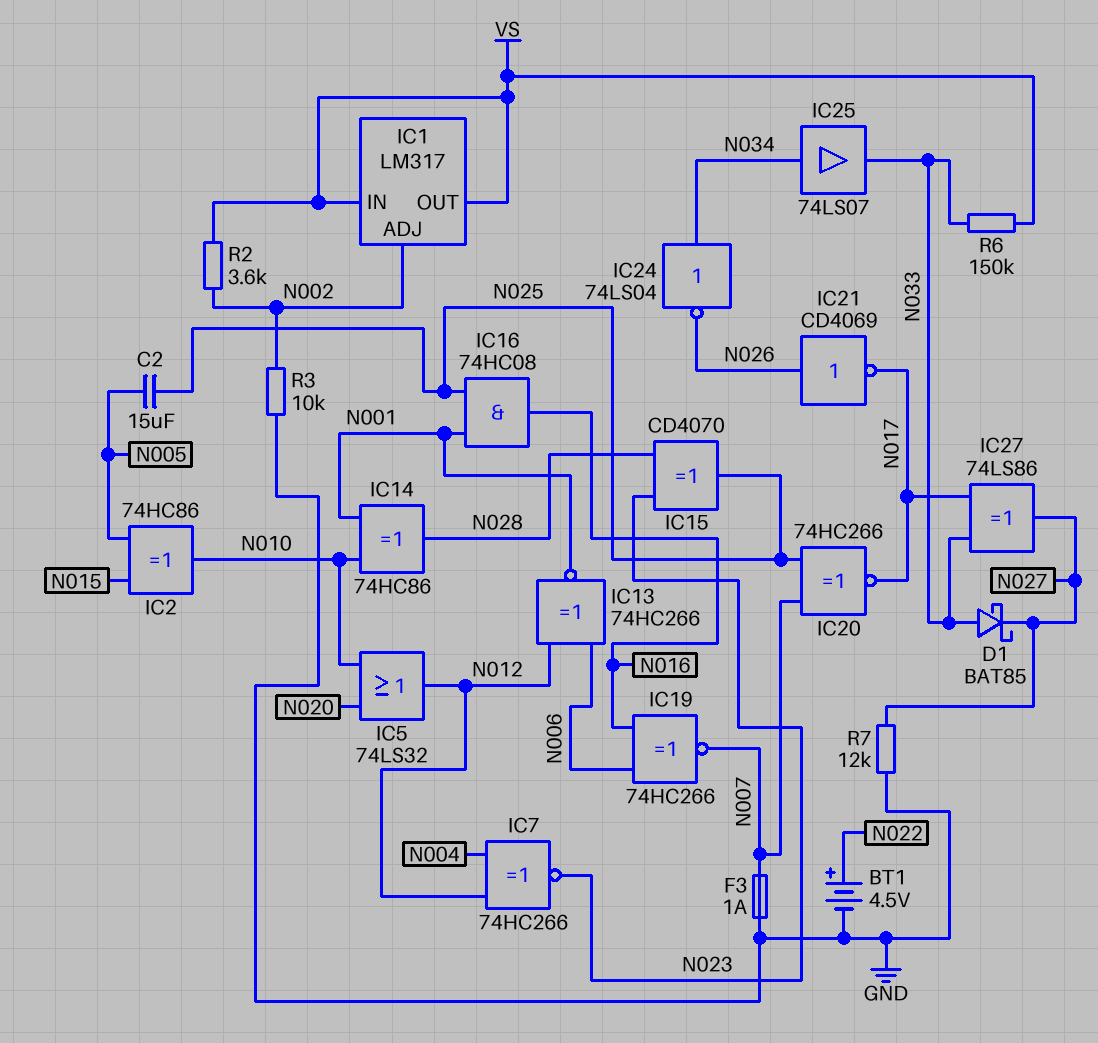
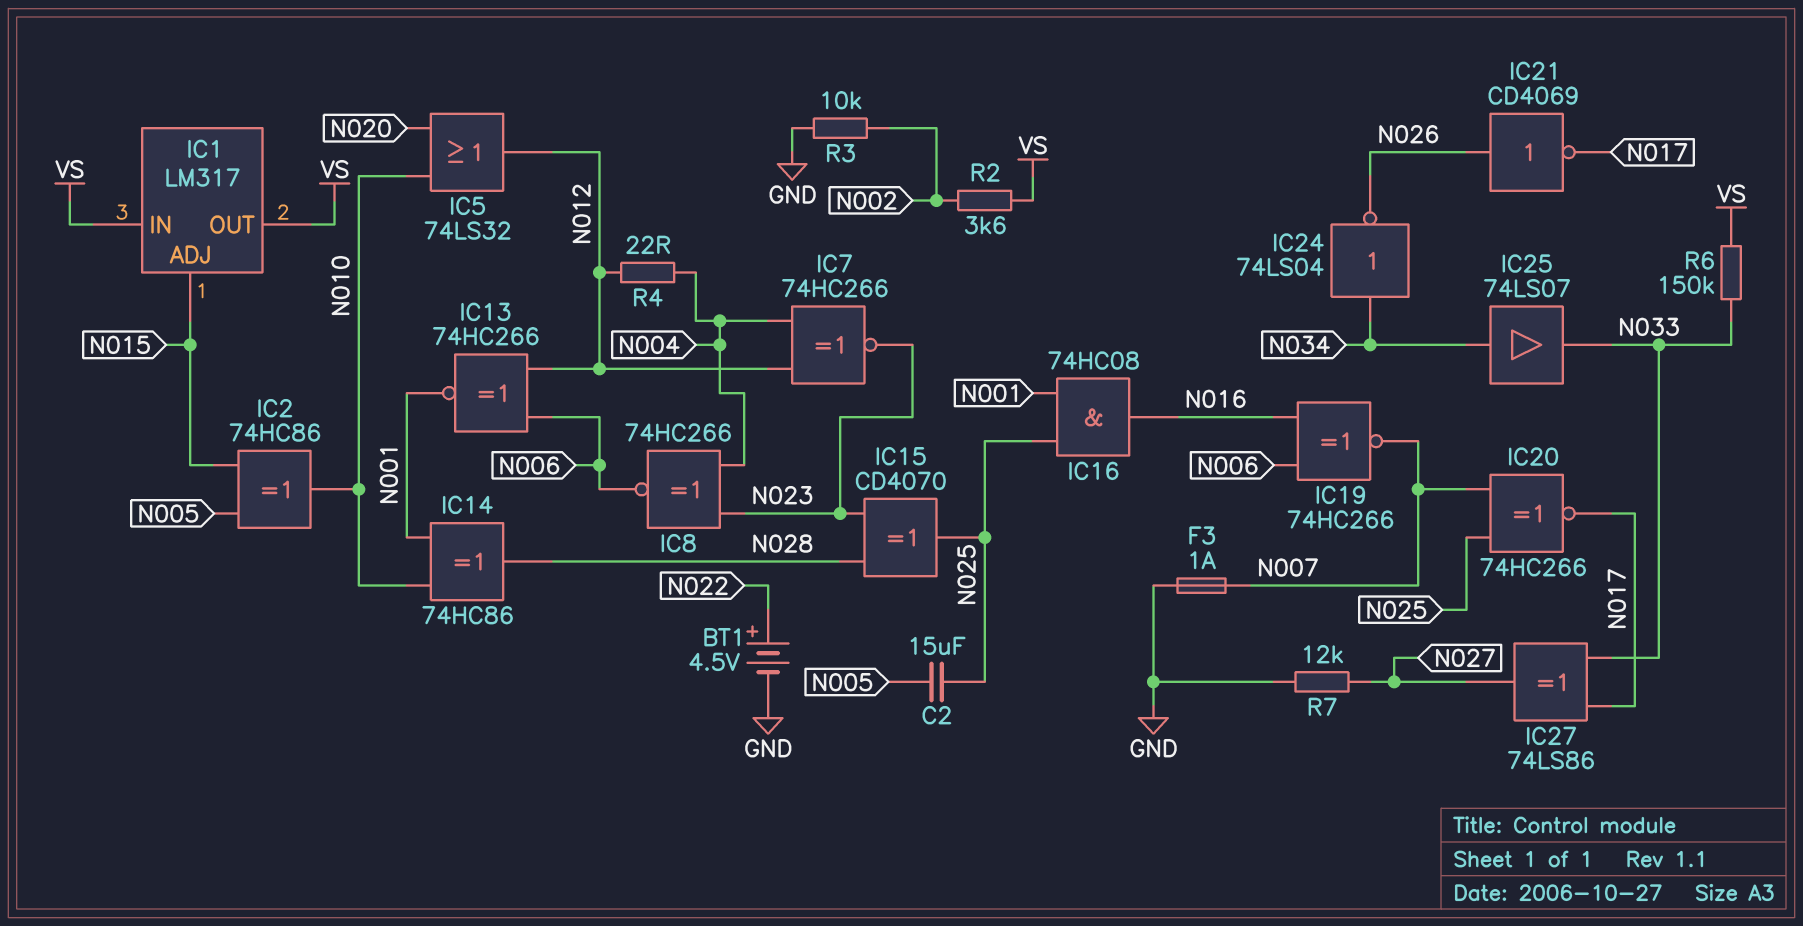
D1: schottky BAT85 (A N033, K N027) -> none
IC1 pin ADJ: N002 -> N015
IC8: none -> XNOR 74HC266 (in N004, in N023, out N006)
R4: none -> 22 (N004, N012)

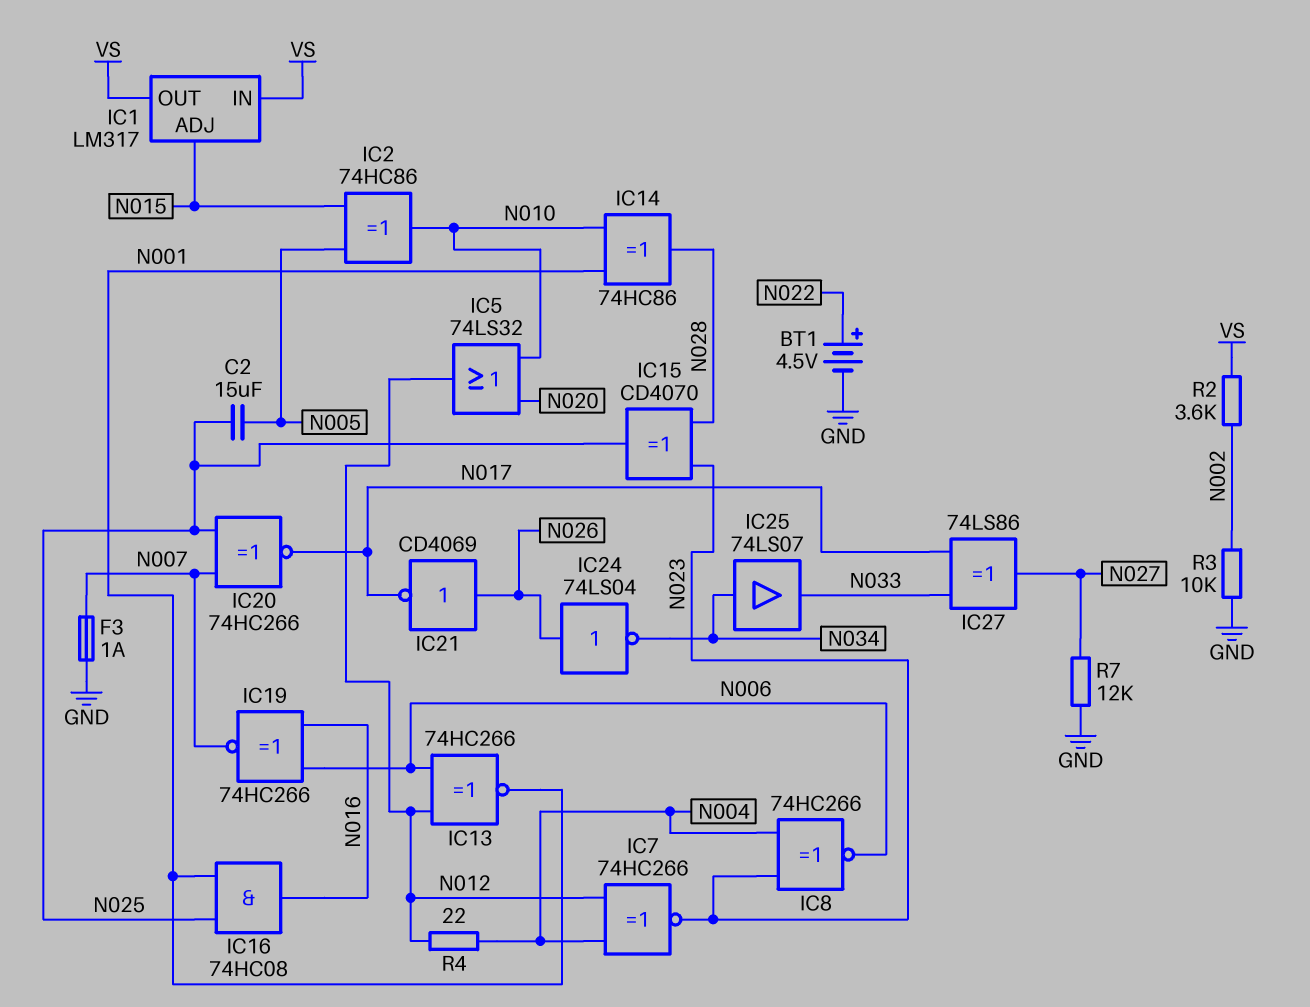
IC24: NOT 74LS04 (in N034, out N026) -> NOT 74LS04 (in N026, out N034)
R6: 150k (N033, VS) -> none

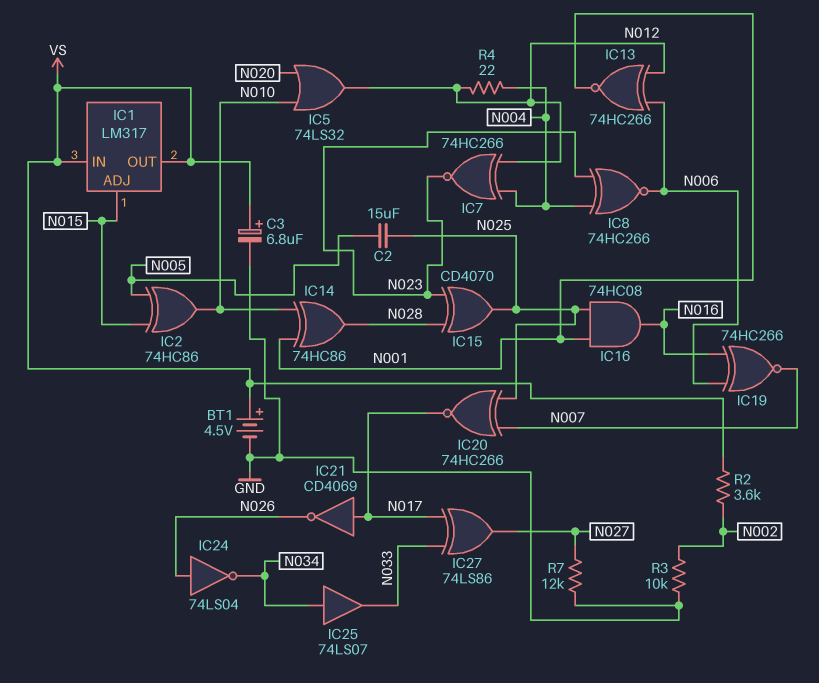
BT1: 4.5V (plus N022, minus GND) -> 4.5V (plus VS, minus GND)
C3: none -> 6.8uF (plus VS, minus GND)
F3: 1A (GND, N007) -> none
IC21: NOT CD4069 (in N026, out N017) -> NOT CD4069 (in N017, out N026)

